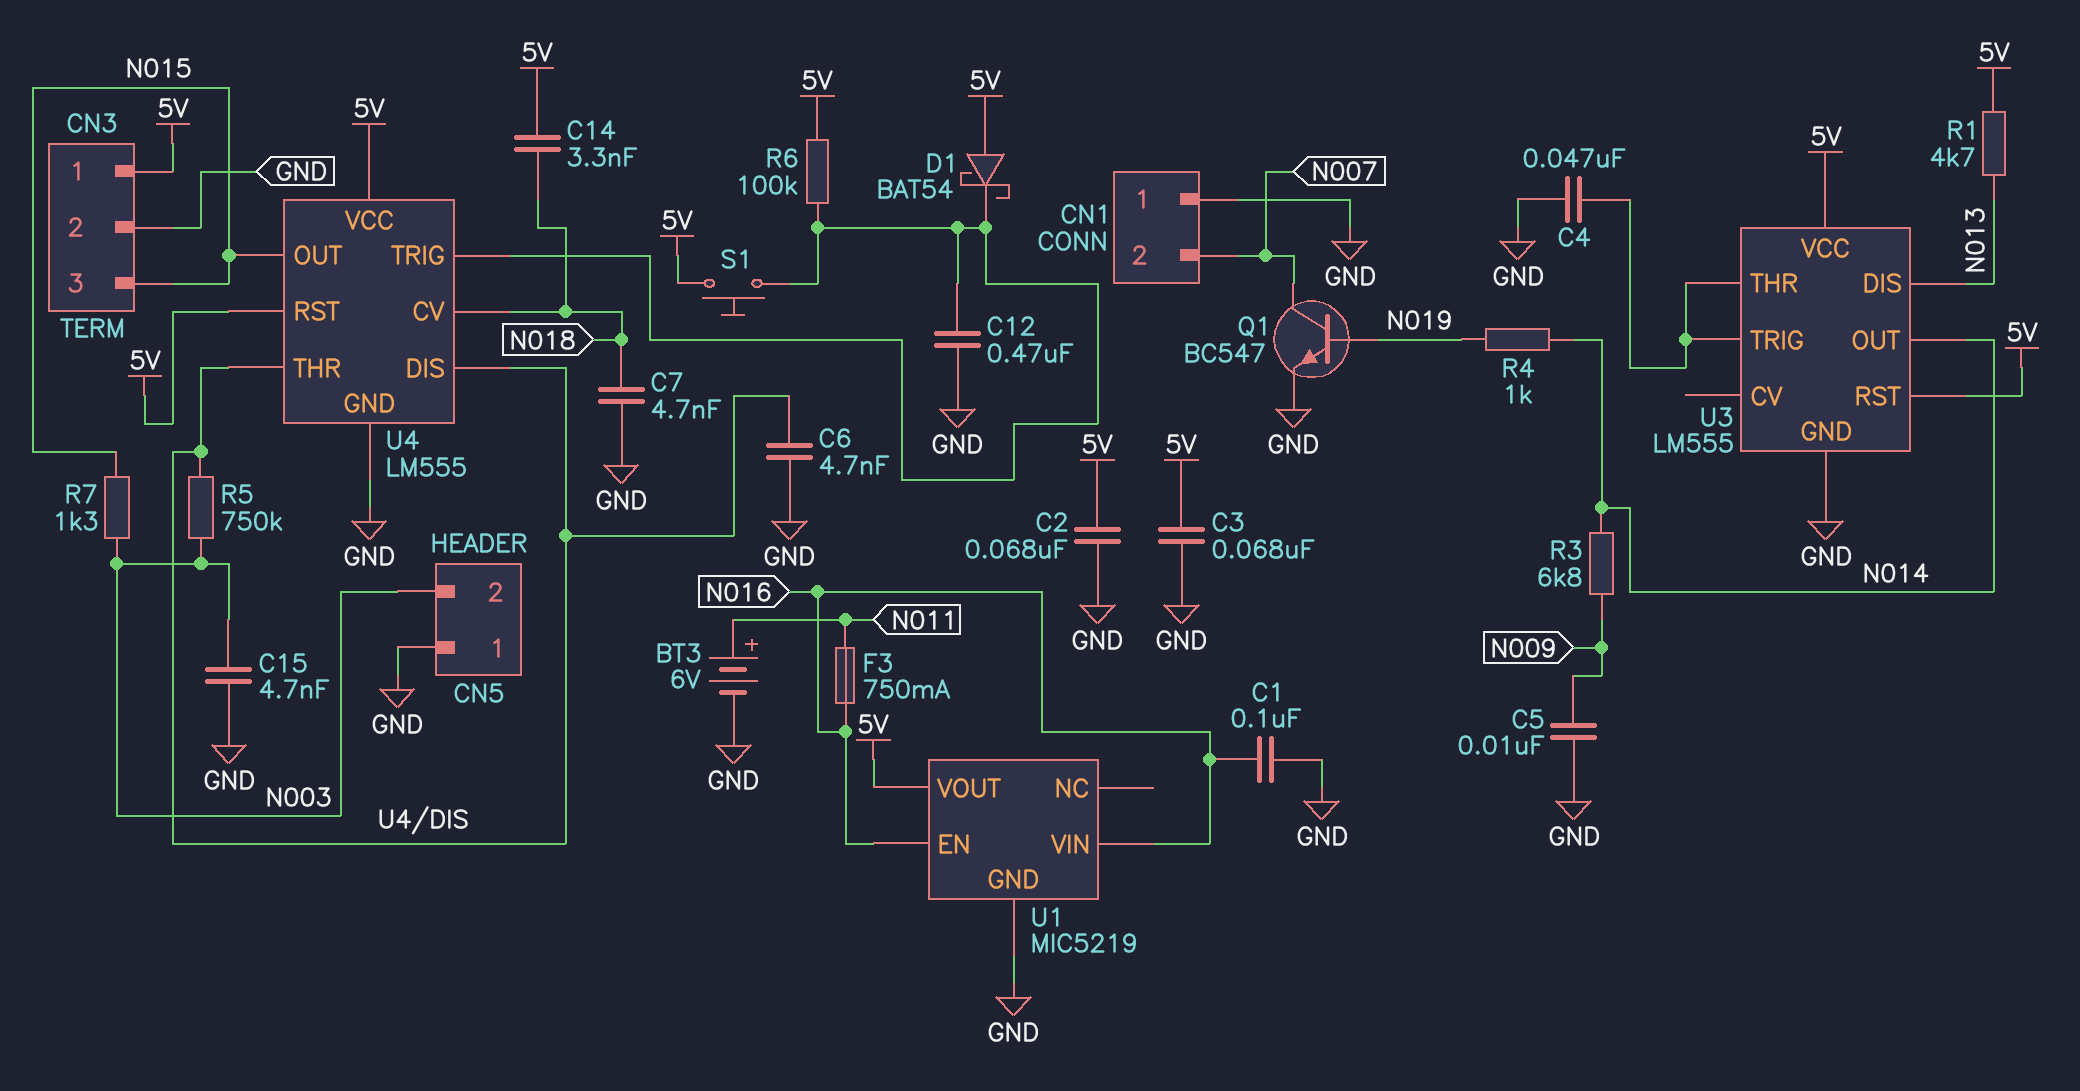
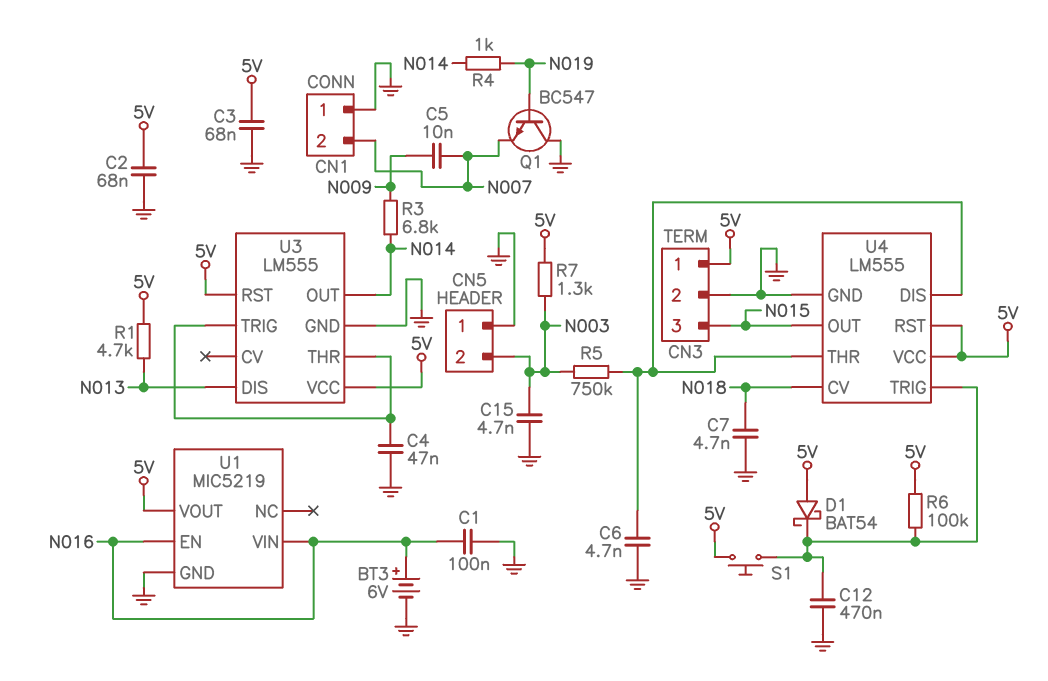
BT3: 6V (plus N011, minus GND) -> 6V (plus N016, minus GND)
C5: 10nF (GND, N009) -> 10nF (N007, N009)
C14: 3.3nF (5V, N018) -> none
F3: 750mA (N011, N016) -> none
Q1: NPN BC547 (B N019, C N007, E GND) -> NPN BC547 (B N019, C GND, E N007)
R7: 1.3k (N003, N015) -> 1.3k (5V, N003)

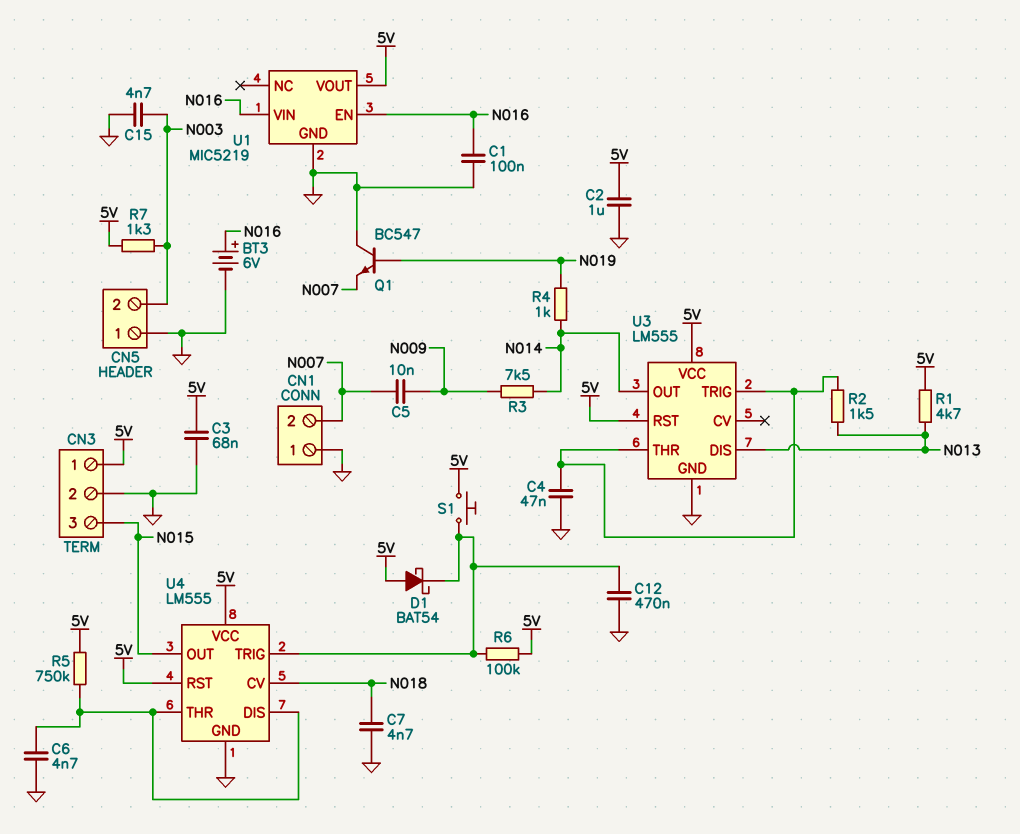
C2: 68nF (5V, GND) -> 1uF (5V, GND)
R2: none -> 1.5k (N013, U3/THR)
R3: 6.8k (N009, N014) -> 7.5k (N009, N014)
R5: 750k (N003, U4/DIS) -> 750k (5V, U4/DIS)

